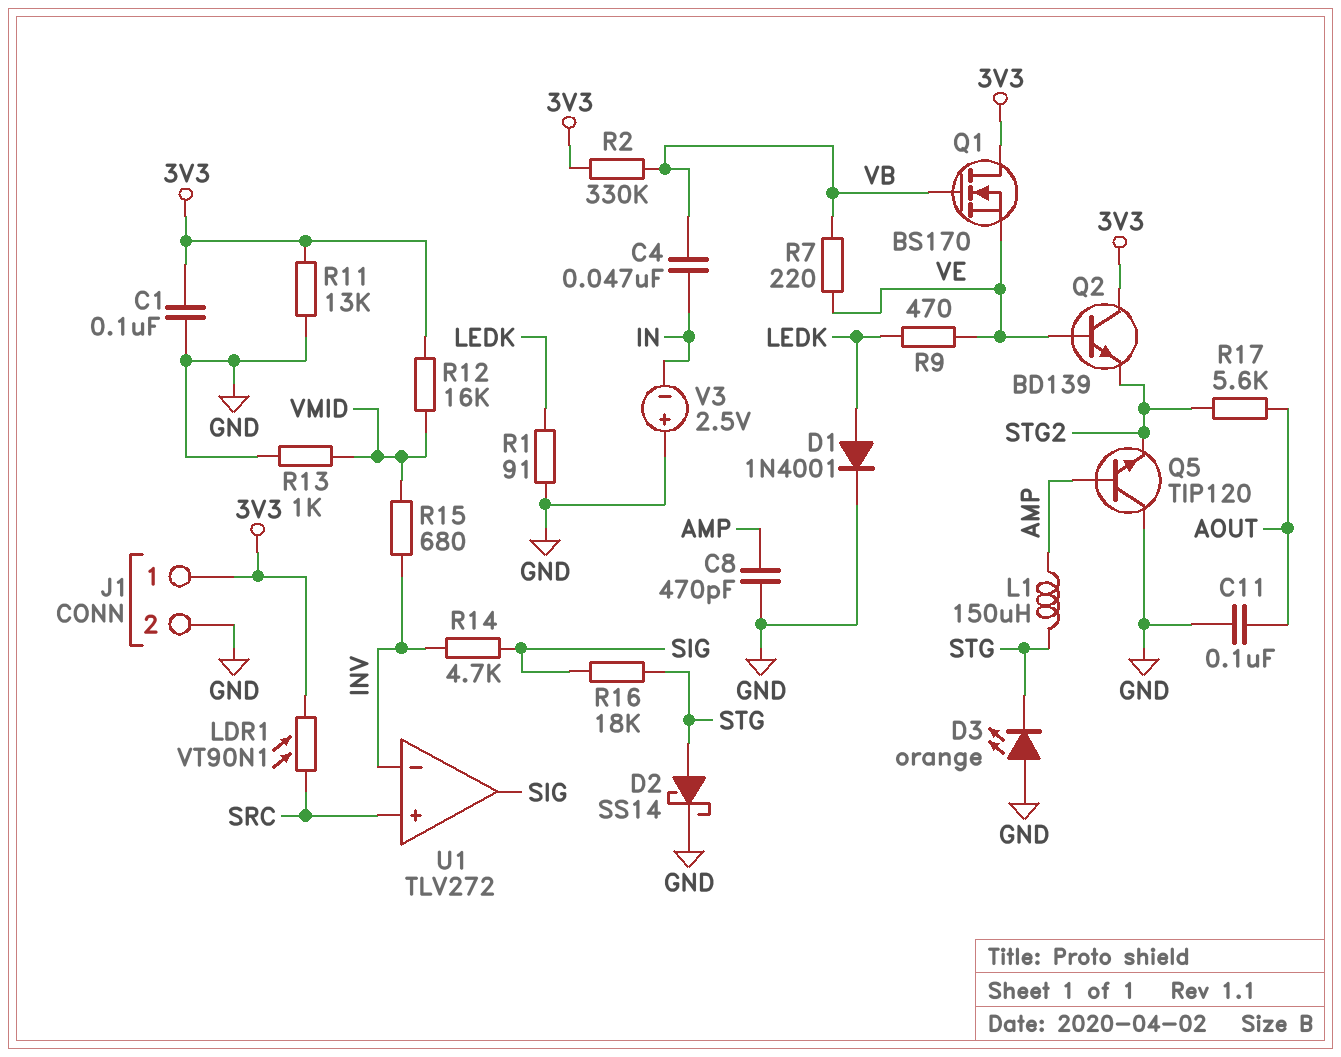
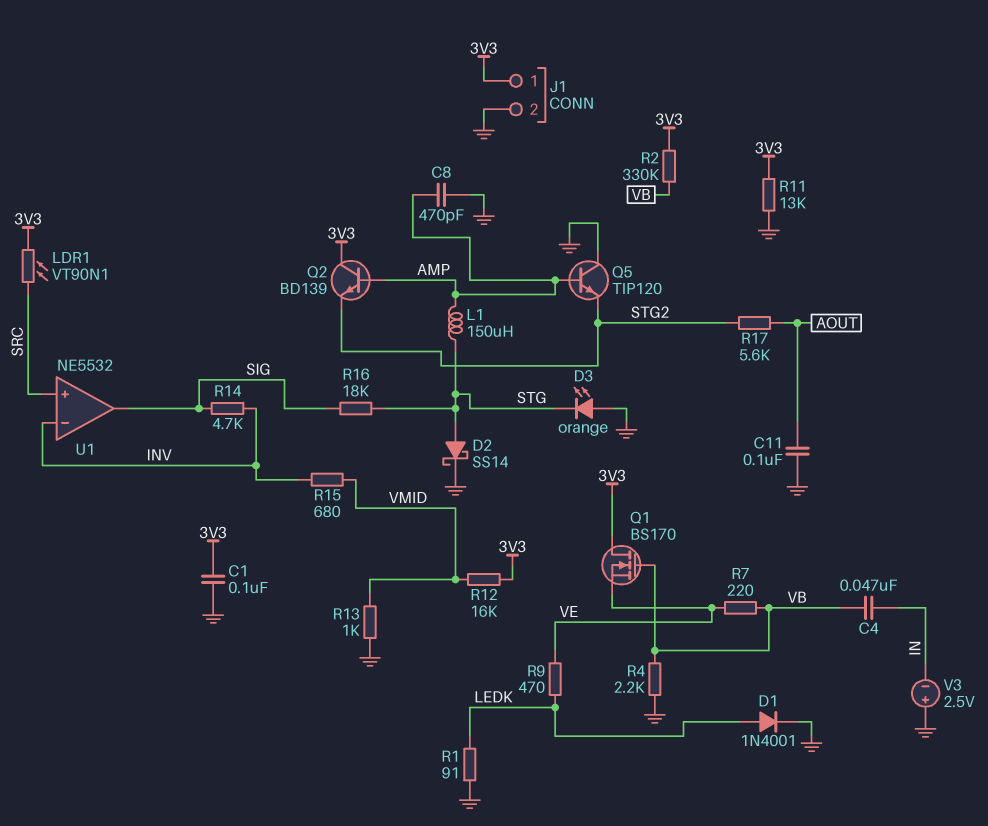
Q2: NPN BD139 (B VE, C 3V3, E STG2) -> NPN BD139 (B AMP, C 3V3, E STG2)
R4: none -> 2.2k (GND, VB)
U1: TLV272 -> NE5532

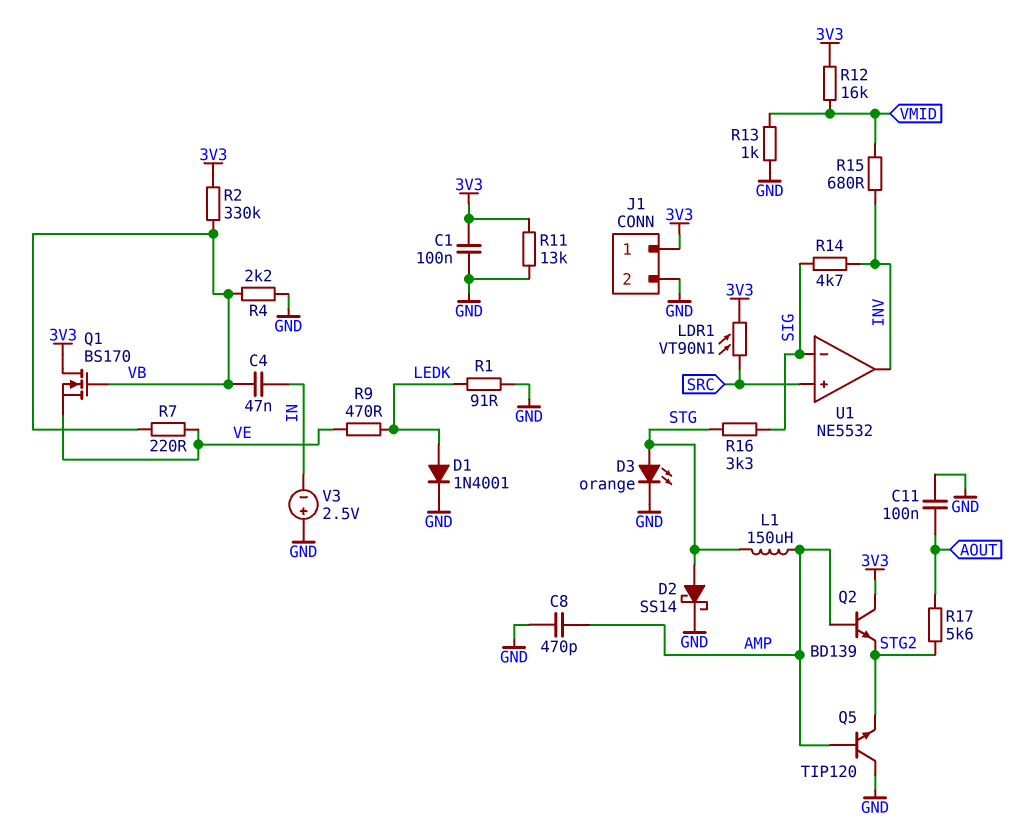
D3: LED orange (A GND, K STG) -> LED orange (A STG, K GND)
R16: 18k (SIG, STG) -> 3.3k (SIG, STG)
U1 pin in-: INV -> SIG
U1 pin out: SIG -> INV

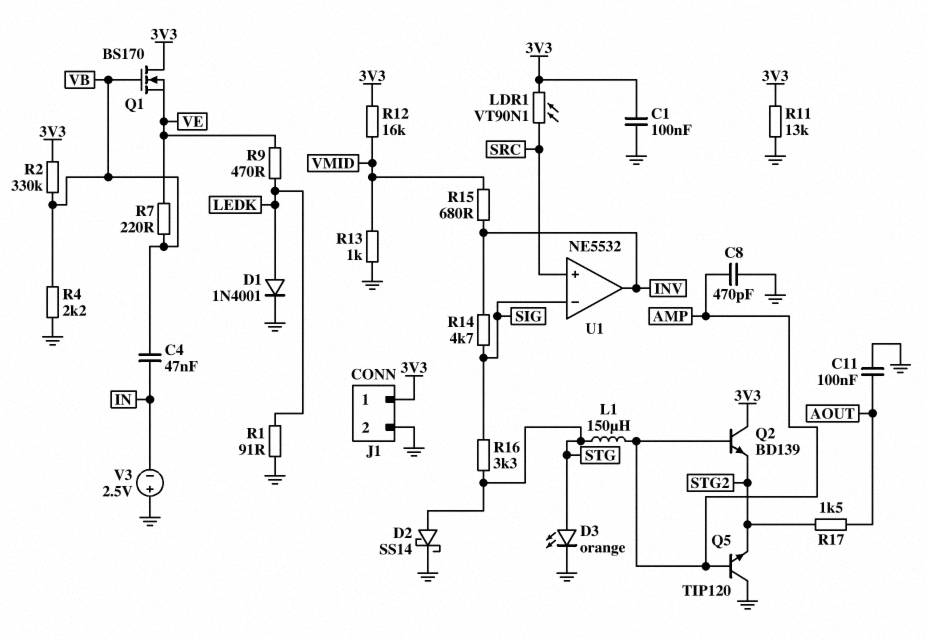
R17: 5.6k (AOUT, STG2) -> 1.5k (AOUT, STG2)

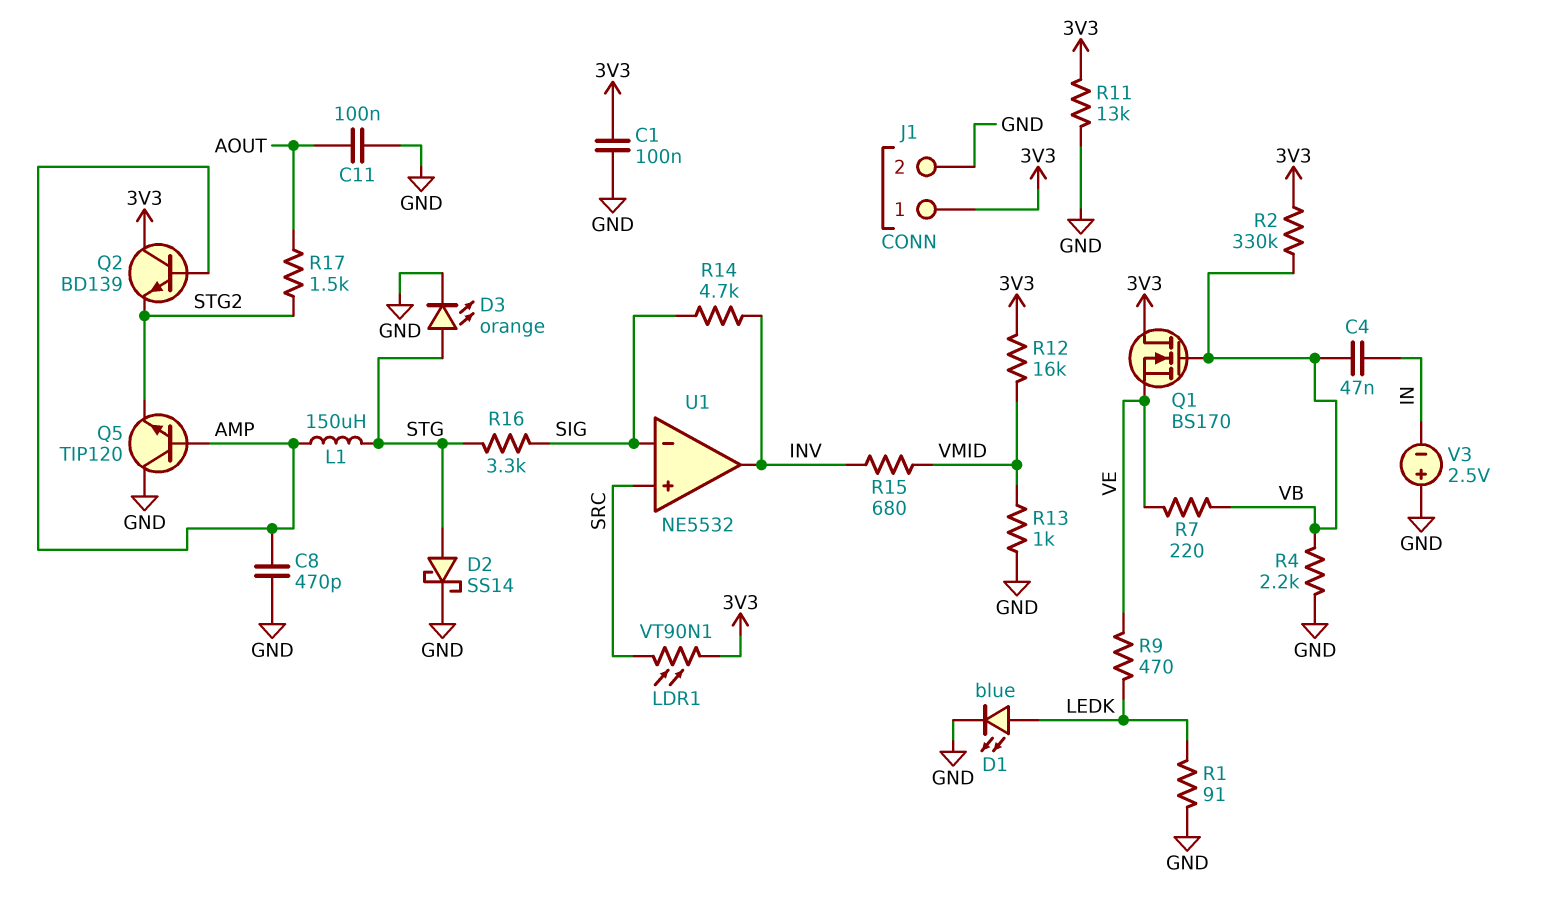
D1: diode 1N4001 (A LEDK, K GND) -> LED blue (A LEDK, K GND)

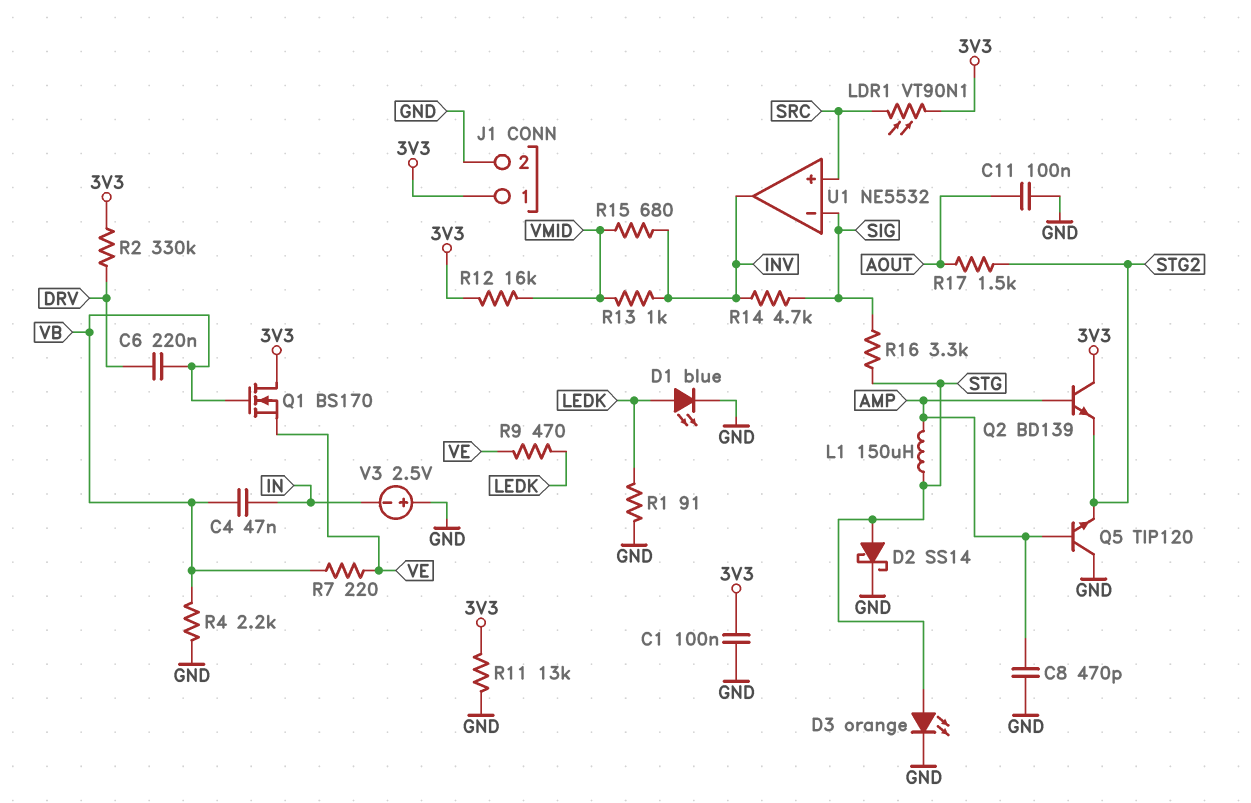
C6: none -> 220nF (DRV, VB)
R2: 330k (3V3, VB) -> 330k (3V3, DRV)
R13: 1k (GND, VMID) -> 1k (INV, VMID)

